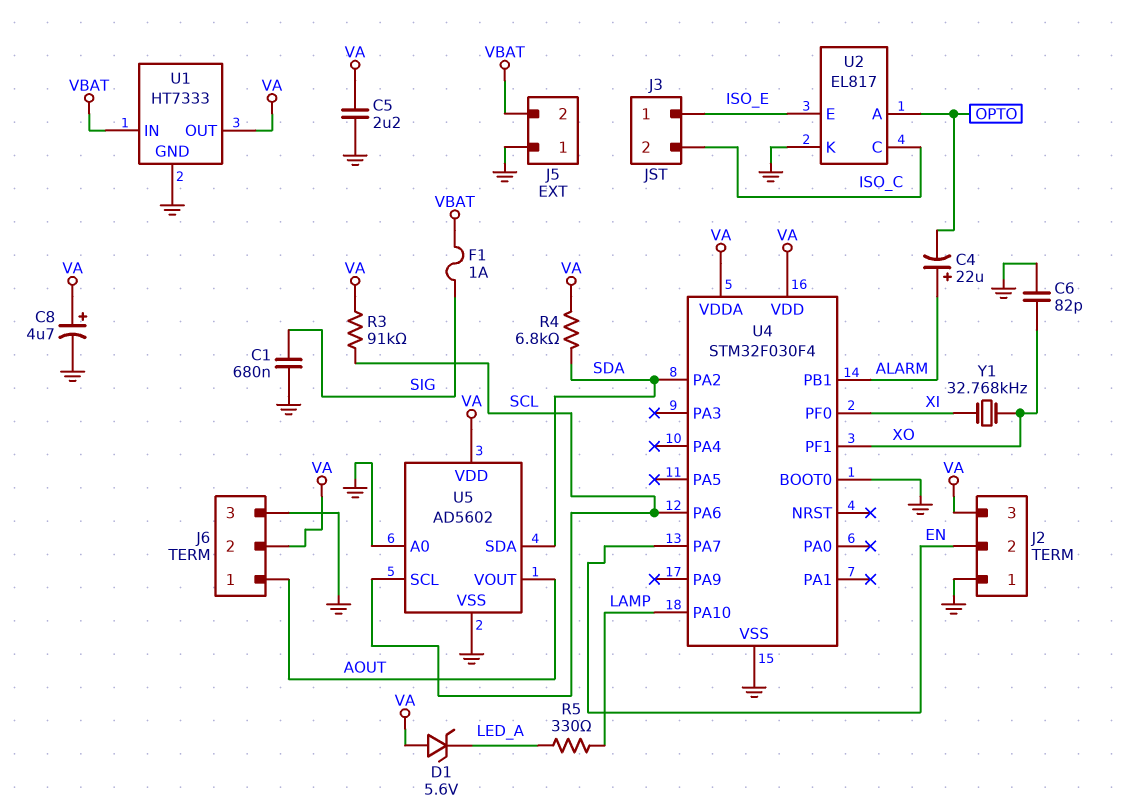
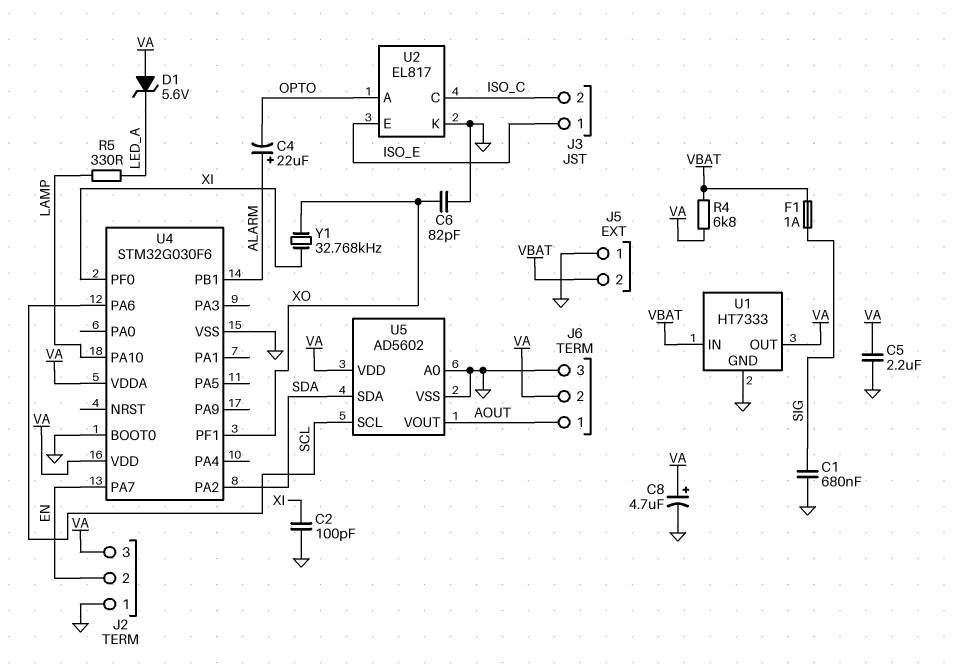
C2: none -> 100pF (GND, XI)
R3: 91k (SCL, VA) -> none
R4: 6.8k (SDA, VA) -> 6.8k (VA, VBAT)
U4: STM32F030F4 -> STM32G030F6

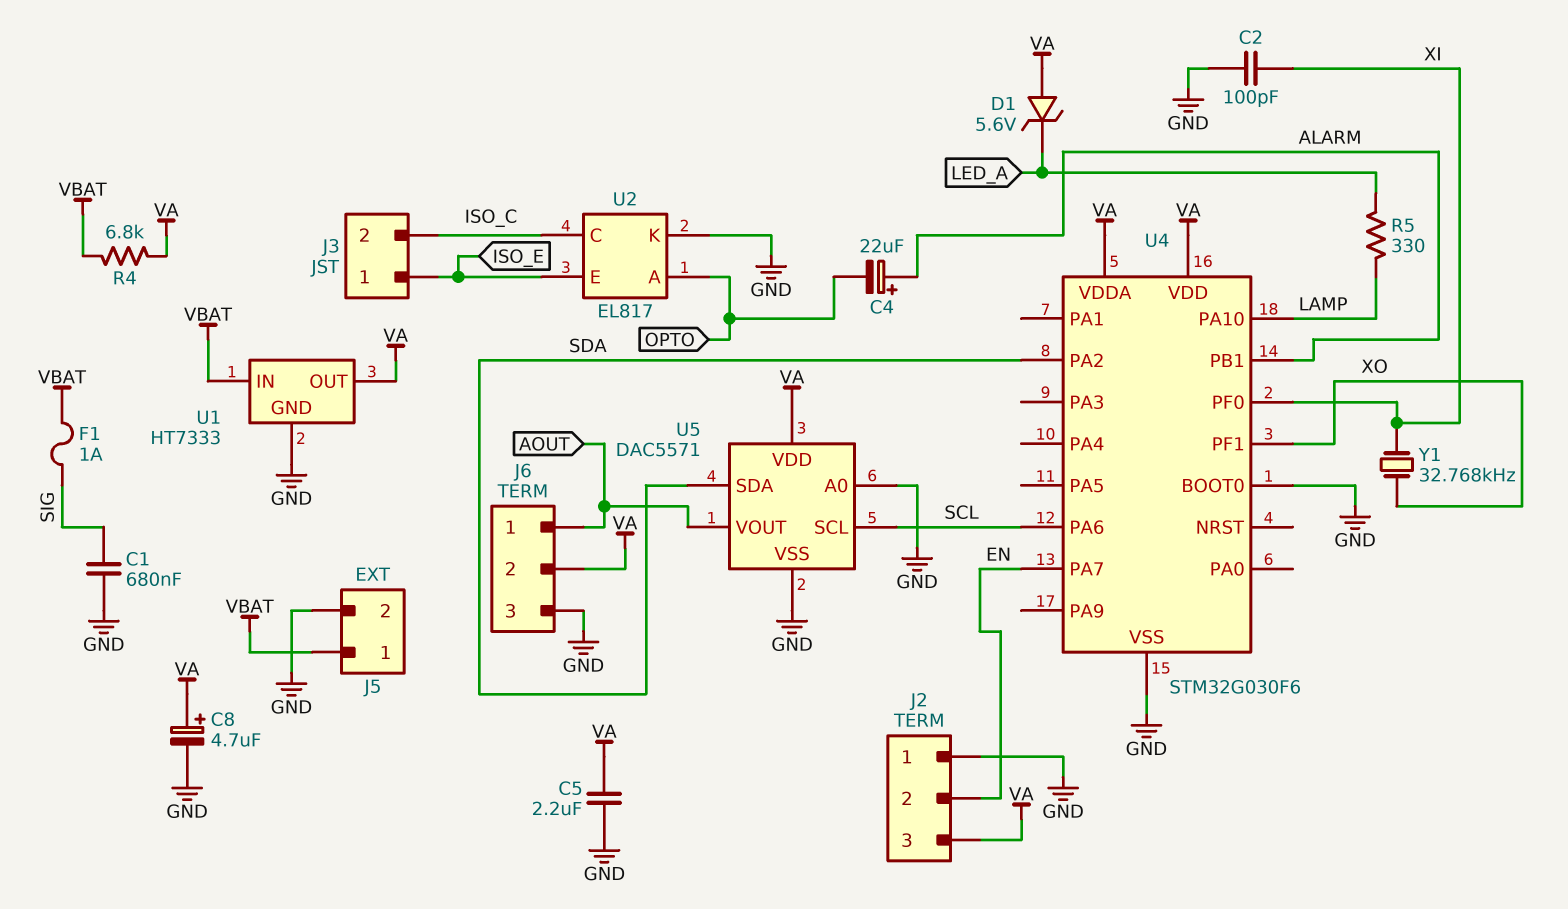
C6: 82pF (GND, XO) -> none
J5 pin 1: GND -> VBAT
J5 pin 2: VBAT -> GND
U5: AD5602 -> DAC5571

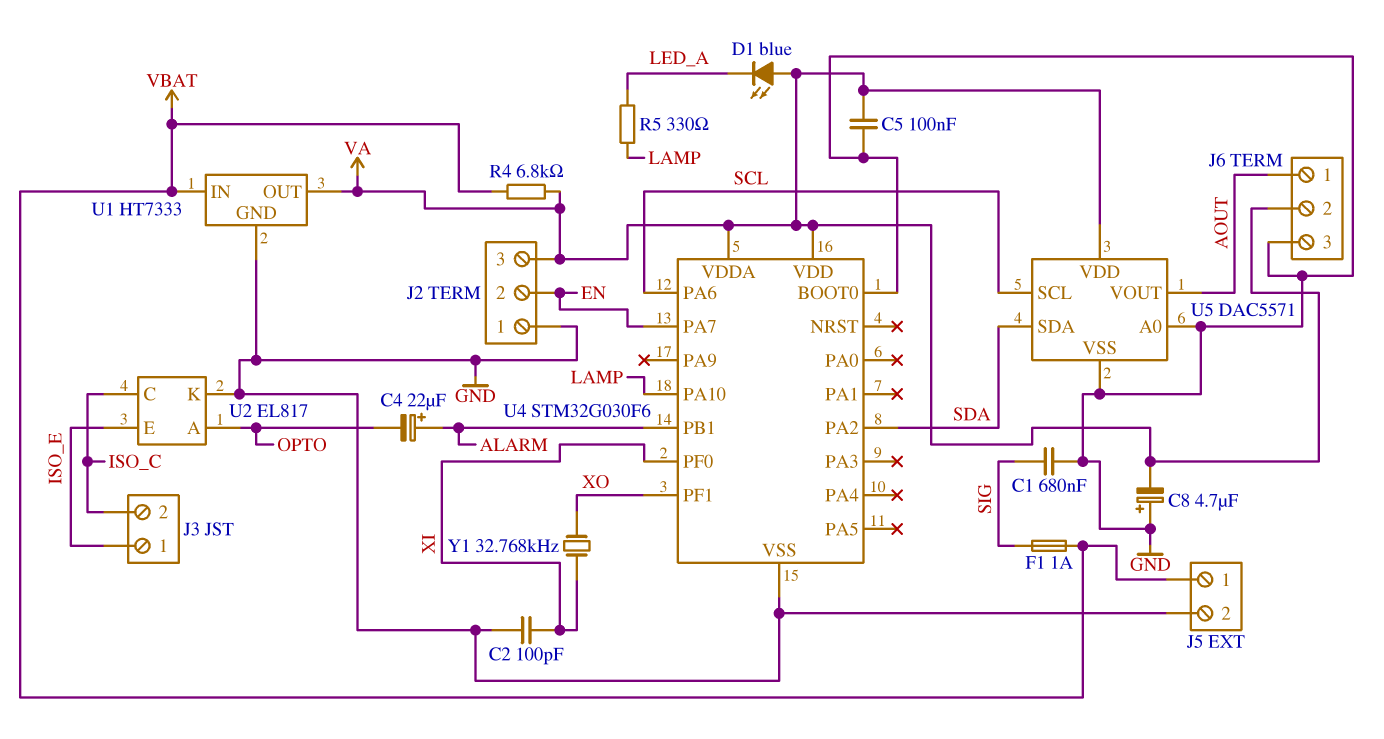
C5: 2.2uF (GND, VA) -> 100nF (GND, VA)
C8: 4.7uF (plus VA, minus GND) -> 4.7uF (plus GND, minus VA)
D1: zener 5.6V (A VA, K LED_A) -> LED blue (A VA, K LED_A)

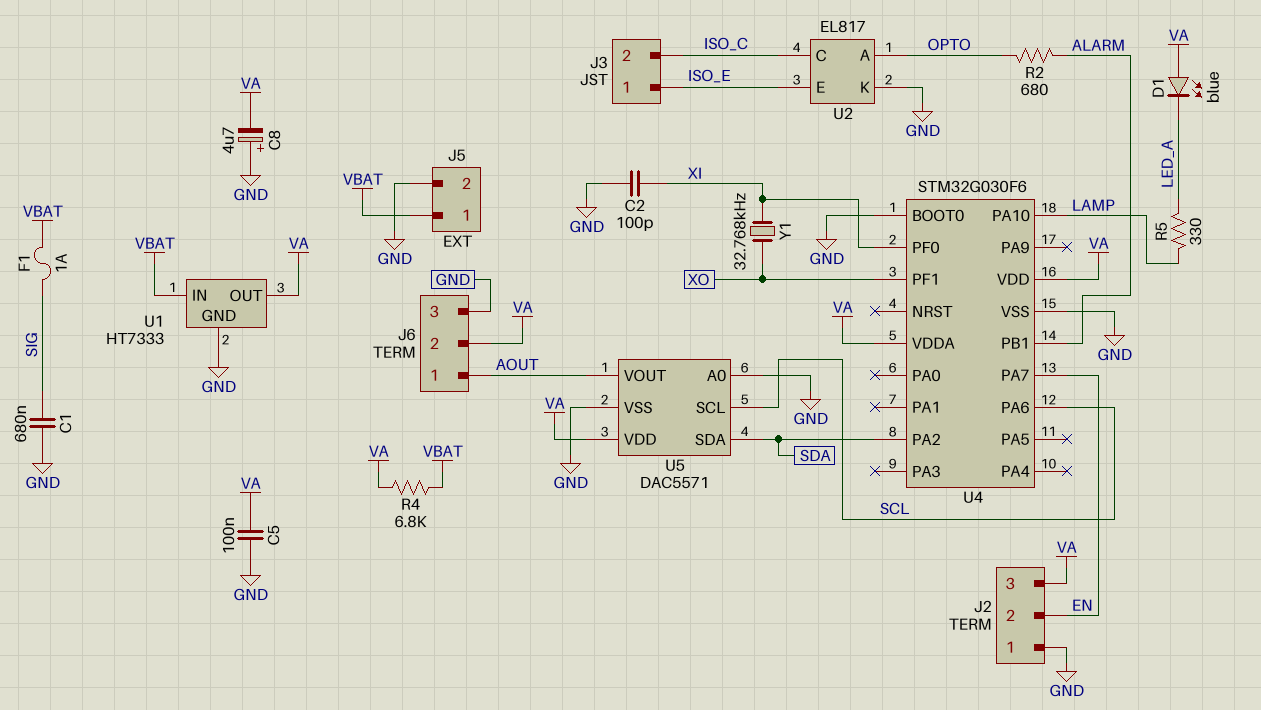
C4: 22uF (plus ALARM, minus OPTO) -> none
R2: none -> 680 (ALARM, OPTO)

